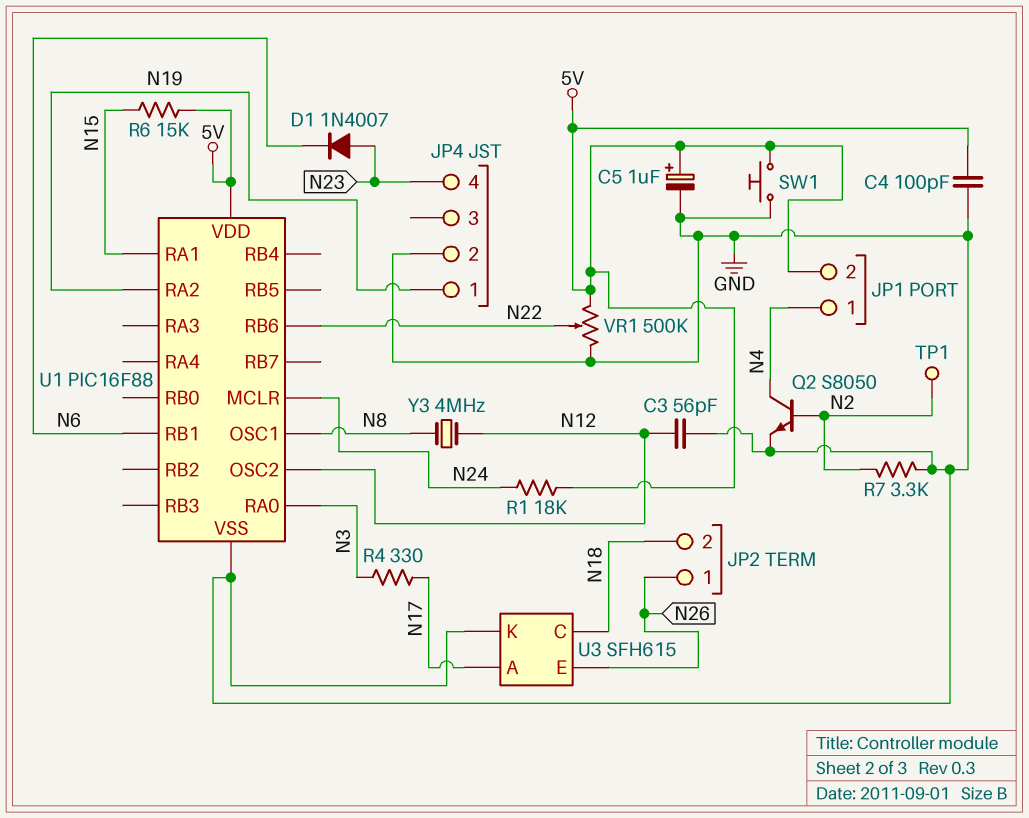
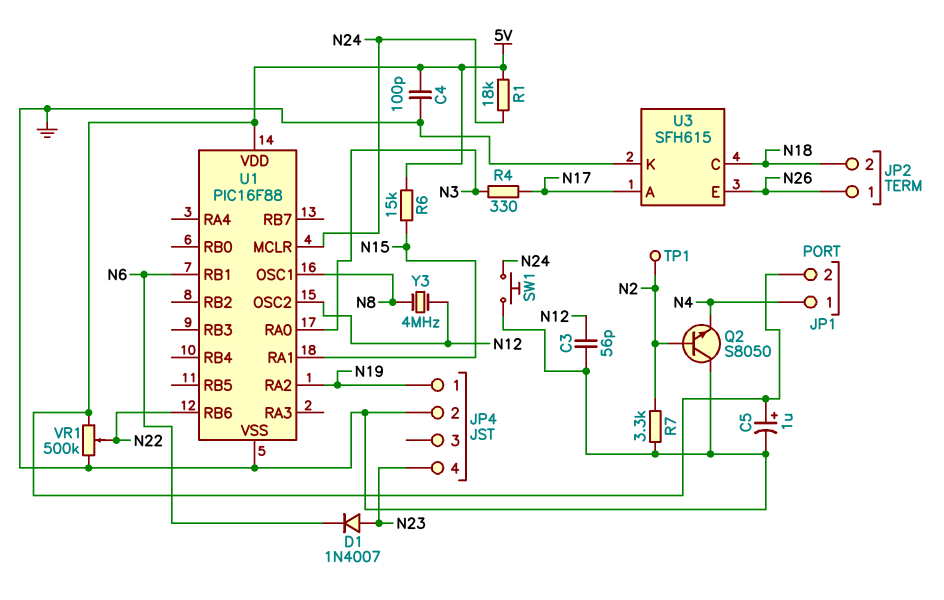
Q2: NPN S8050 (B N2, C N4, E GND) -> NPN S8050 (B N2, C GND, E N4)
SW1: button (5V, GND) -> button (GND, N24)

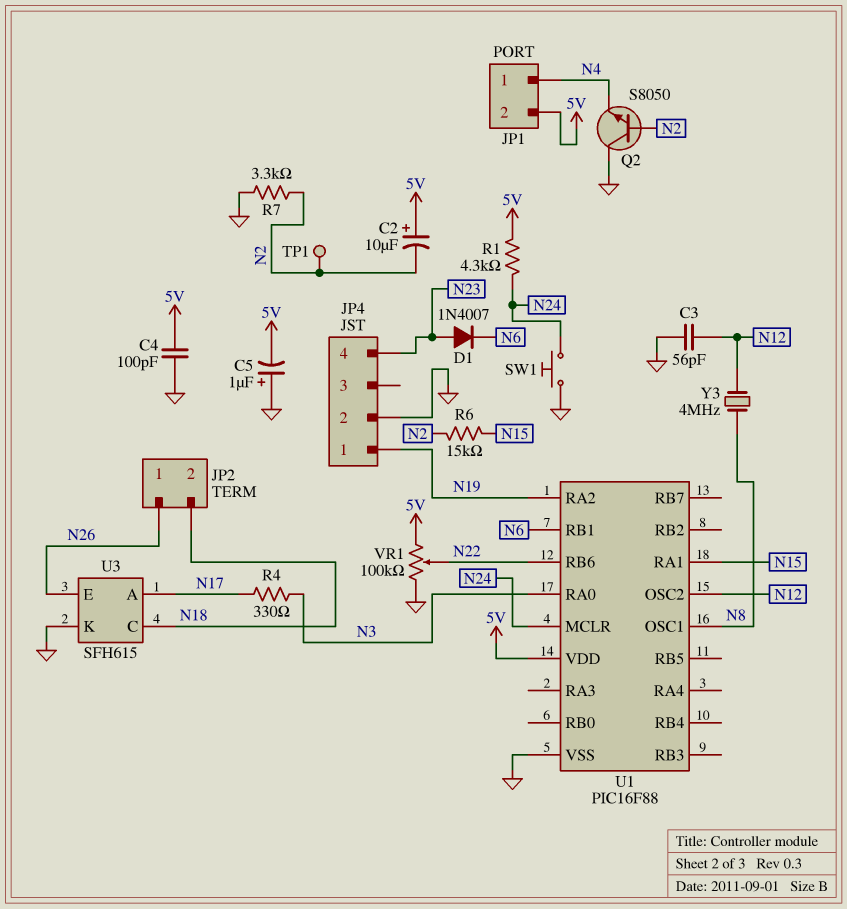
C2: none -> 10uF (plus 5V, minus N2)
C5: 1uF (plus 5V, minus GND) -> 1uF (plus GND, minus 5V)
R1: 18k (5V, N24) -> 4.3k (5V, N24)
R6: 15k (5V, N15) -> 15k (N2, N15)
VR1: 500k (5V, GND, wiper N22) -> 100k (5V, GND, wiper N22)

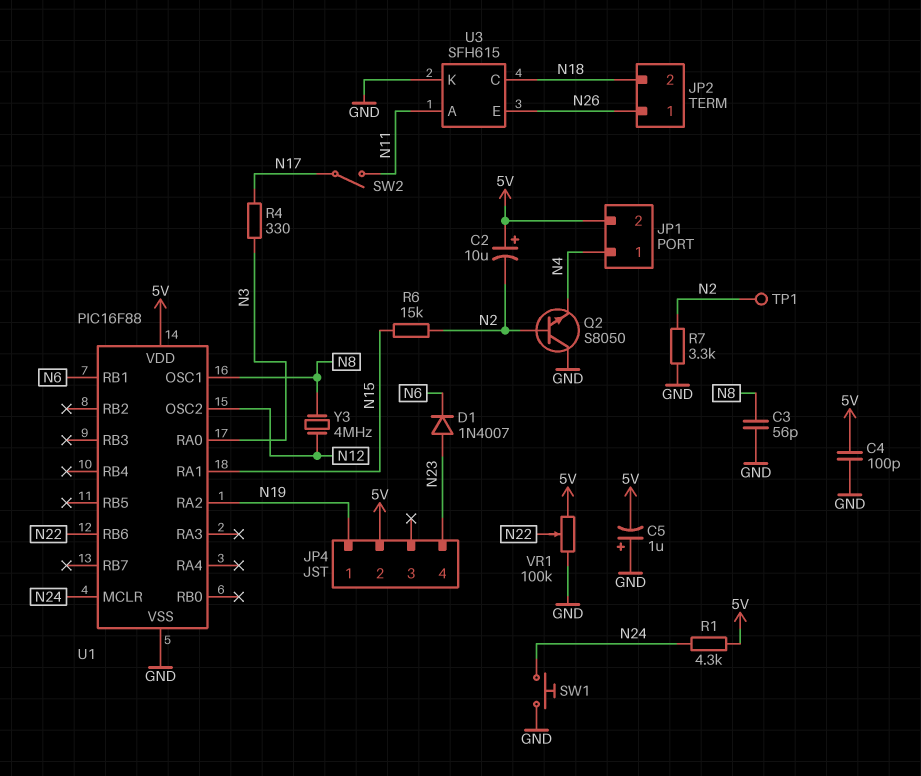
C3: 56pF (GND, N12) -> 56pF (GND, N8)
JP4 pin 2: GND -> 5V
SW2: none -> switch (N11, N17)
U3 pin A: N17 -> N11

